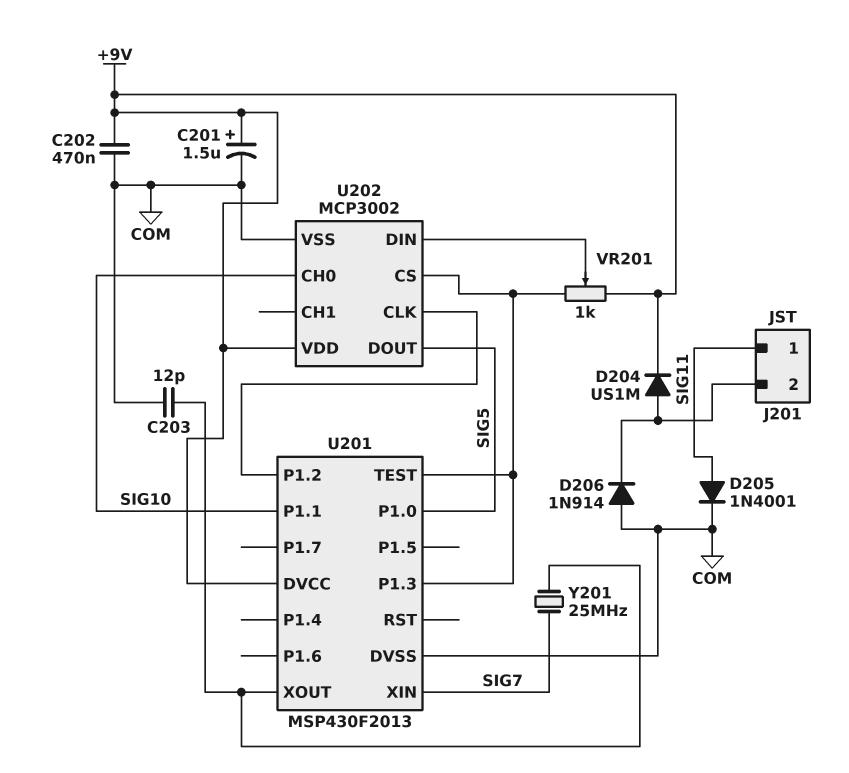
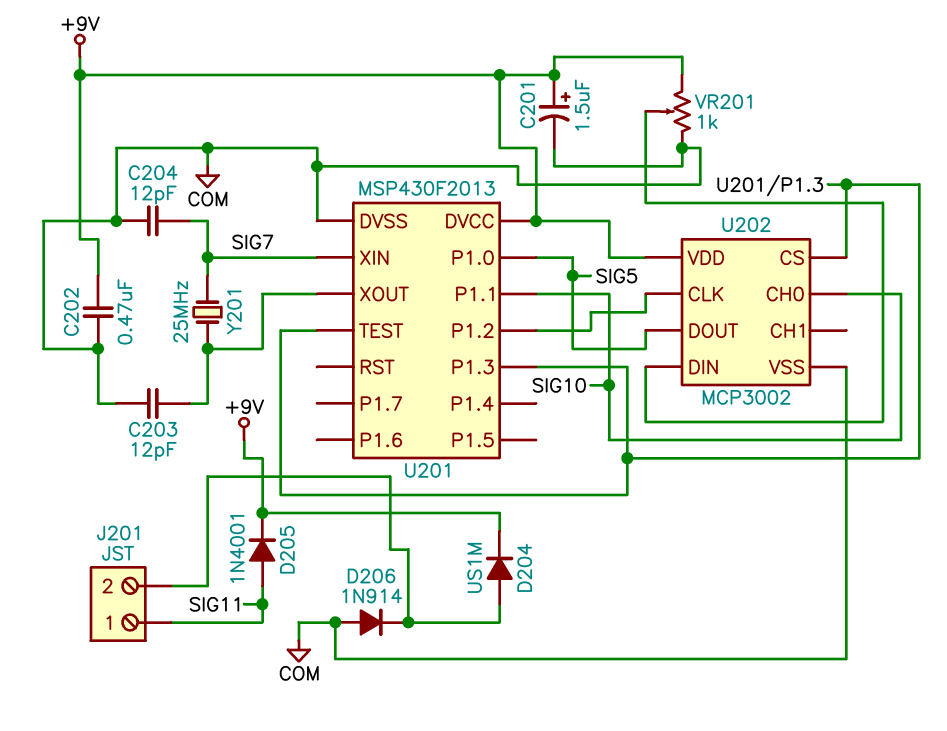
C204: none -> 12pF (COM, SIG7)
D205: diode 1N4001 (A SIG11, K COM) -> diode 1N4001 (A SIG11, K +9V)
VR201: 1k (+9V, U201/P1.3, wiper U202/DIN) -> 1k (+9V, COM, wiper U202/DIN)

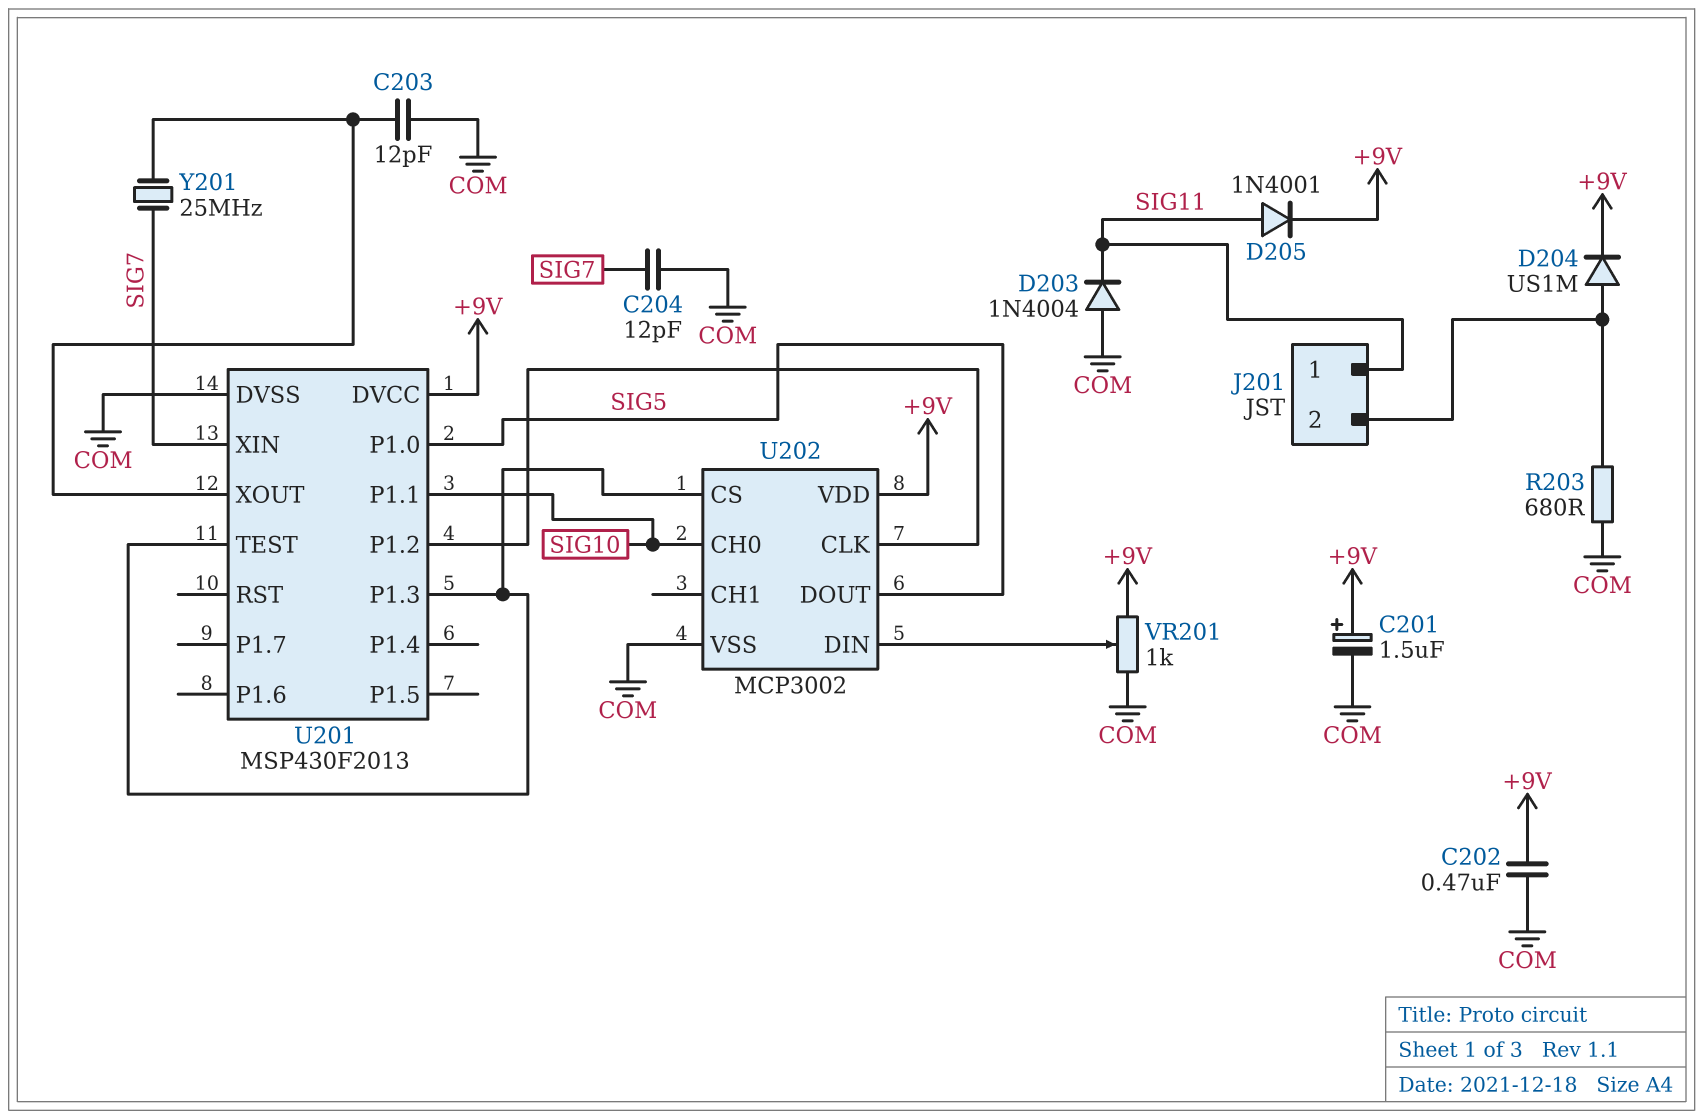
D203: none -> diode 1N4004 (A COM, K SIG11)
D206: diode 1N914 (A COM, K J201/2) -> none
R203: none -> 680 (COM, J201/2)

